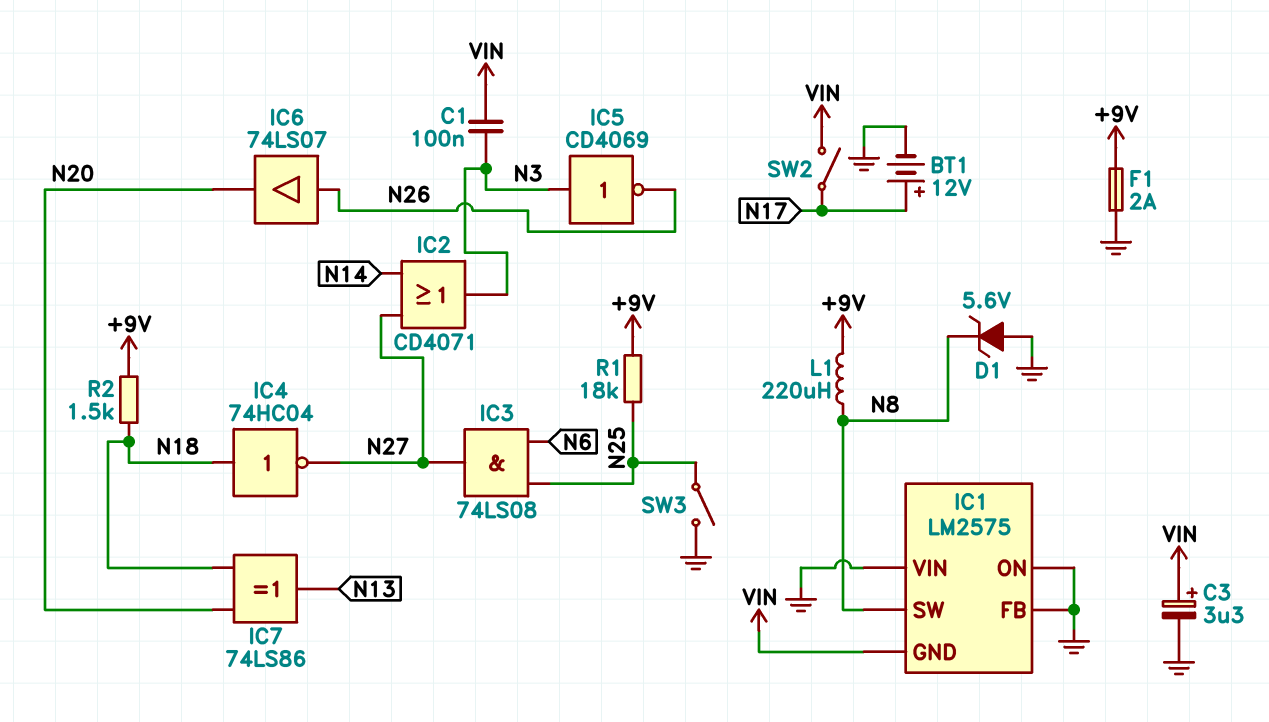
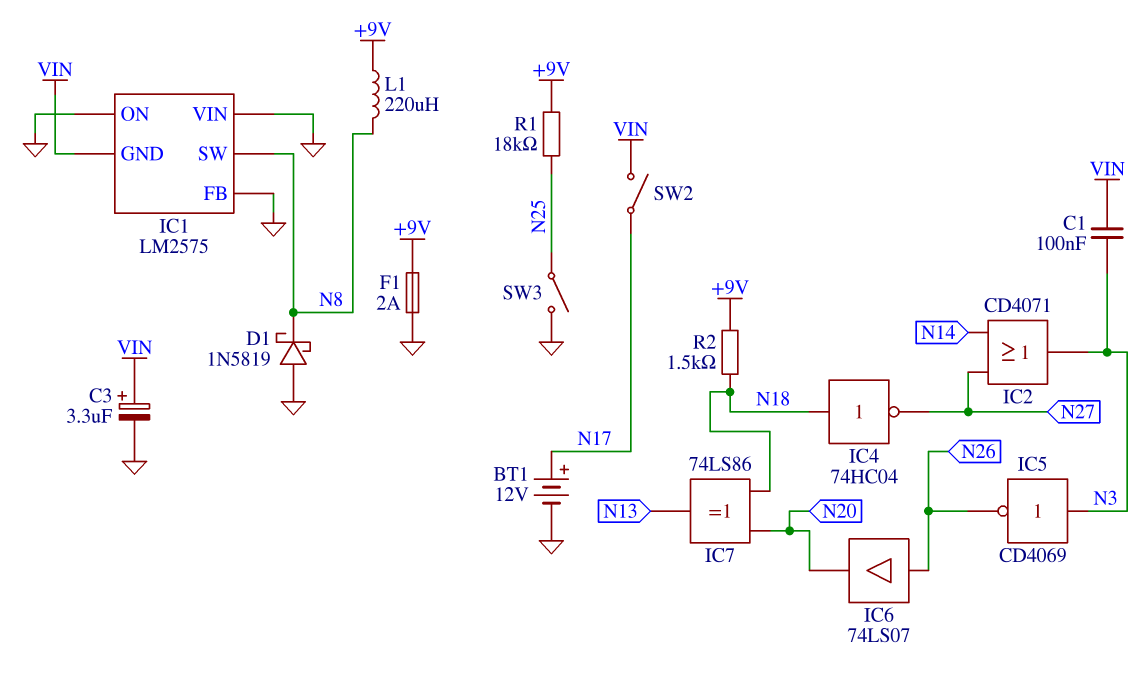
D1: zener 5.6V (A GND, K N8) -> schottky 1N5819 (A GND, K N8)
IC3: AND 74LS08 (in N6, in N25, out N27) -> none

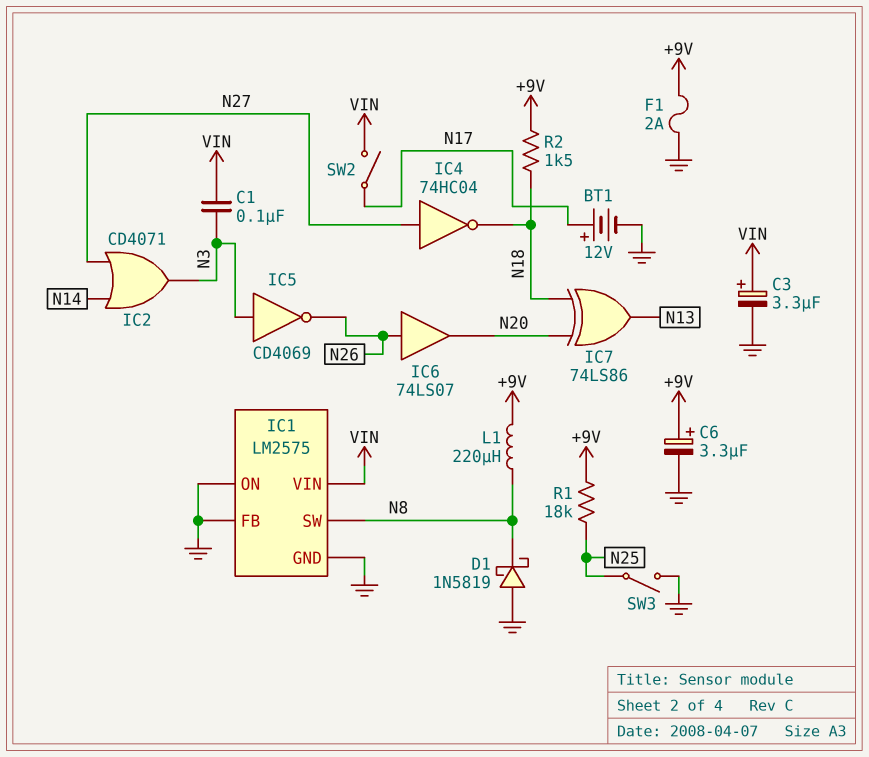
C6: none -> 3.3uF (plus +9V, minus GND)
IC1 pin GND: VIN -> GND
IC1 pin VIN: GND -> VIN
IC4: NOT 74HC04 (in N18, out N27) -> NOT 74HC04 (in N27, out N18)

